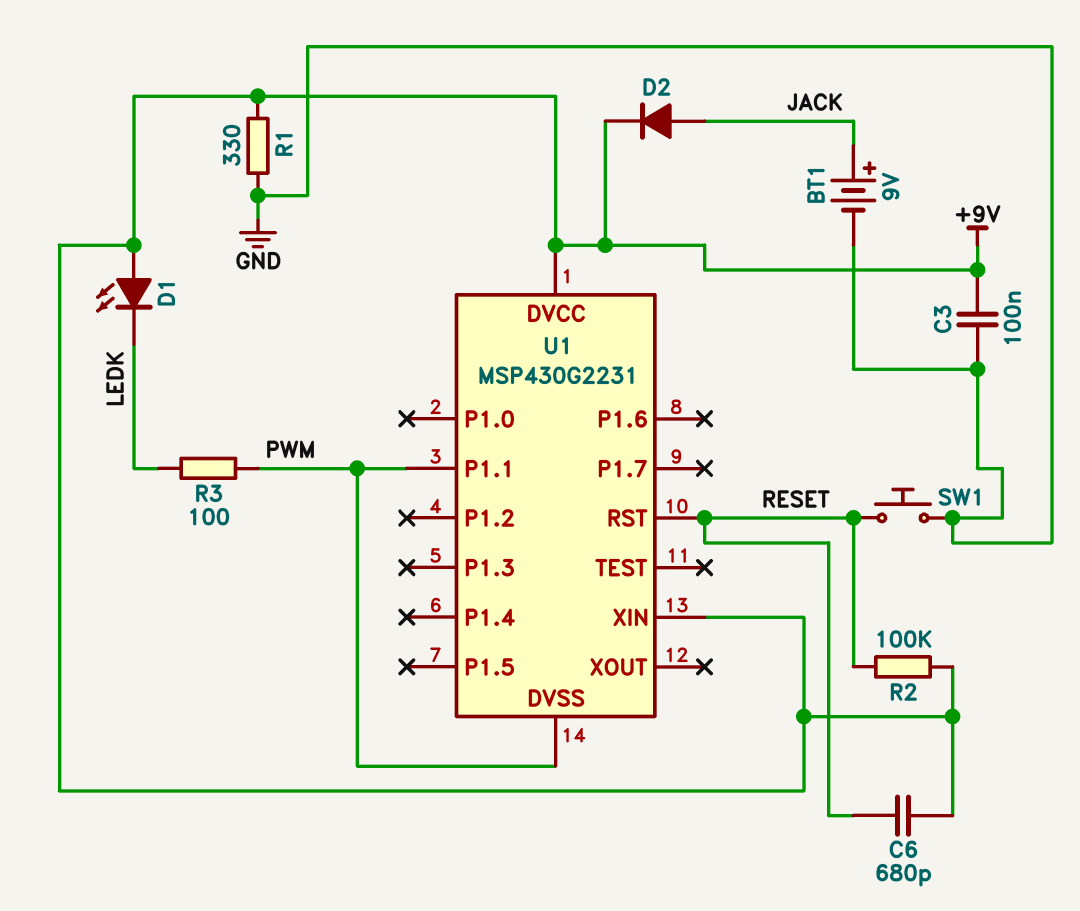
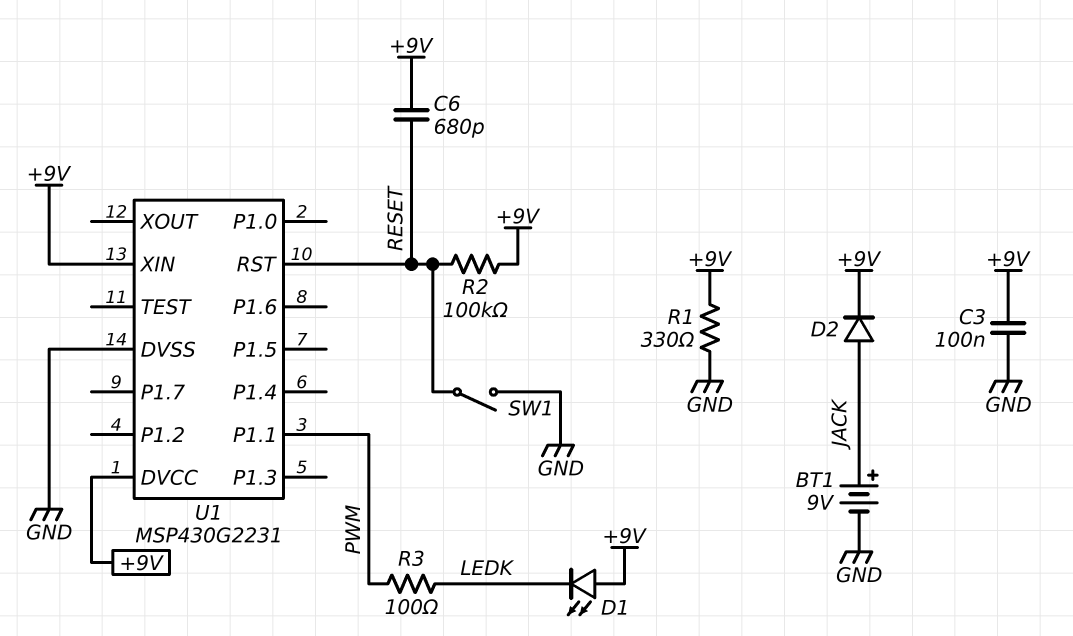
SW1: button (GND, RESET) -> switch (GND, RESET)
U1 pin DVSS: PWM -> GND

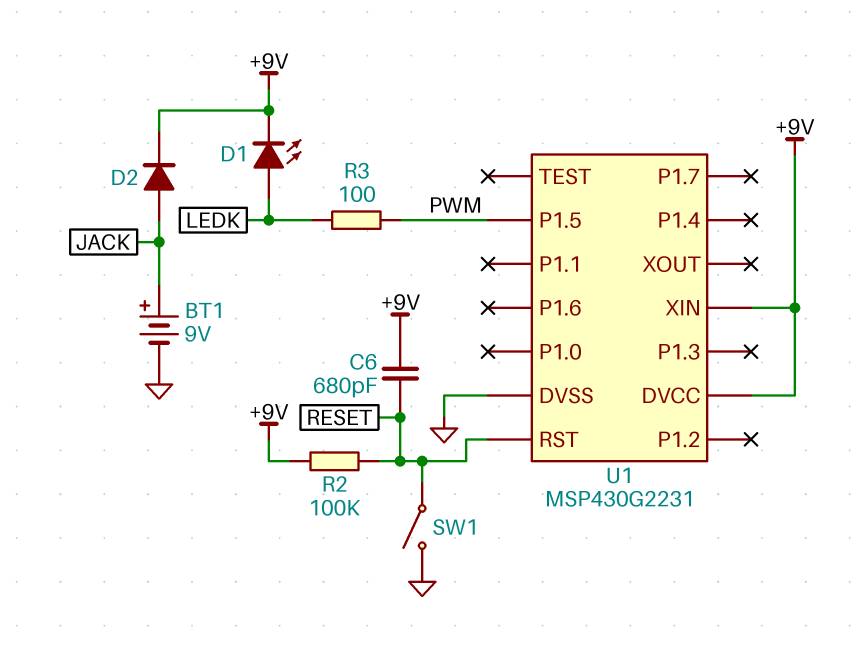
C3: 100nF (+9V, GND) -> none
D1: LED (A +9V, K LEDK) -> LED (A LEDK, K +9V)
R1: 330 (+9V, GND) -> none
U1 pin P1.1: PWM -> none
U1 pin P1.5: none -> PWM

